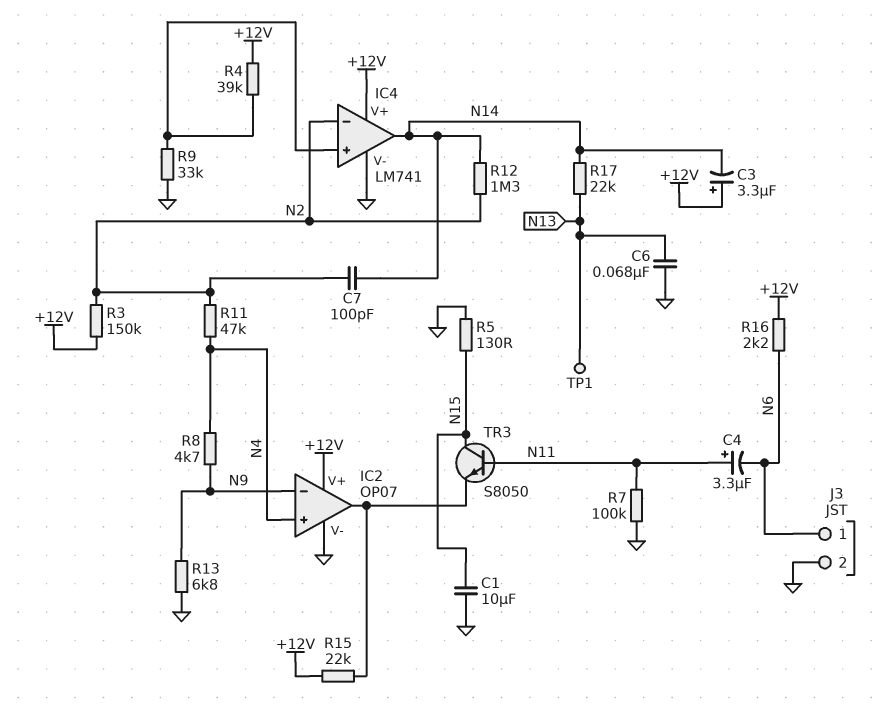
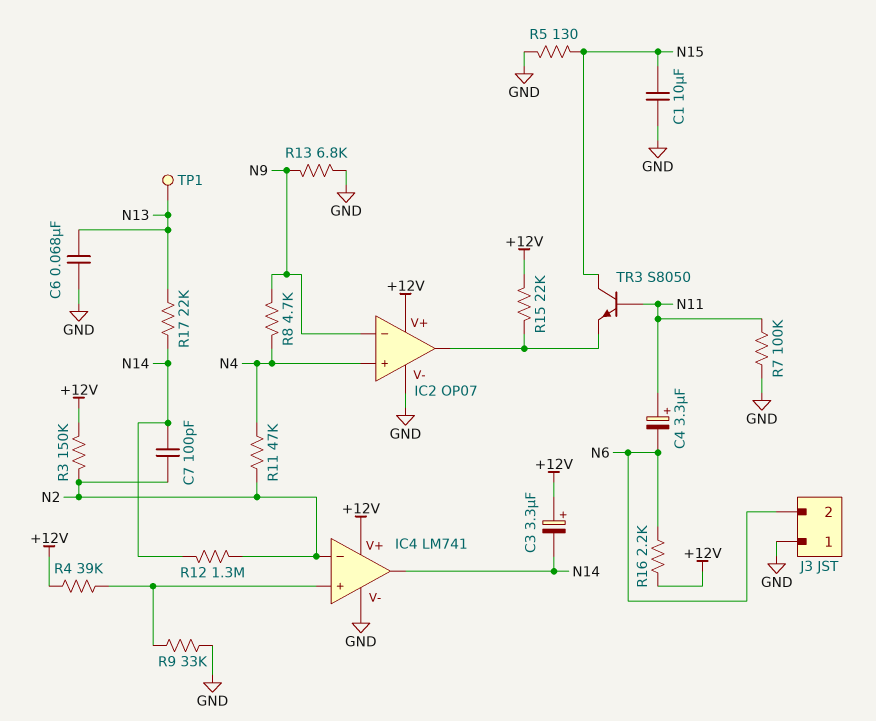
J3 pin 1: N6 -> GND
J3 pin 2: GND -> N6

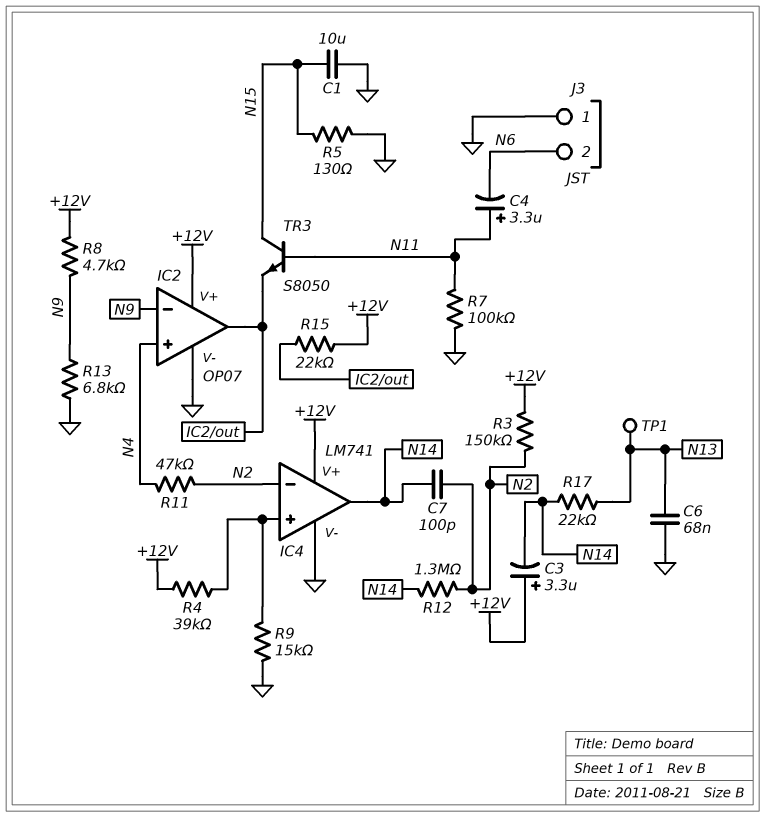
R8: 4.7k (N4, N9) -> 4.7k (+12V, N9)
R9: 33k (GND, IC4/in+) -> 15k (GND, IC4/in+)
R16: 2.2k (+12V, N6) -> none

